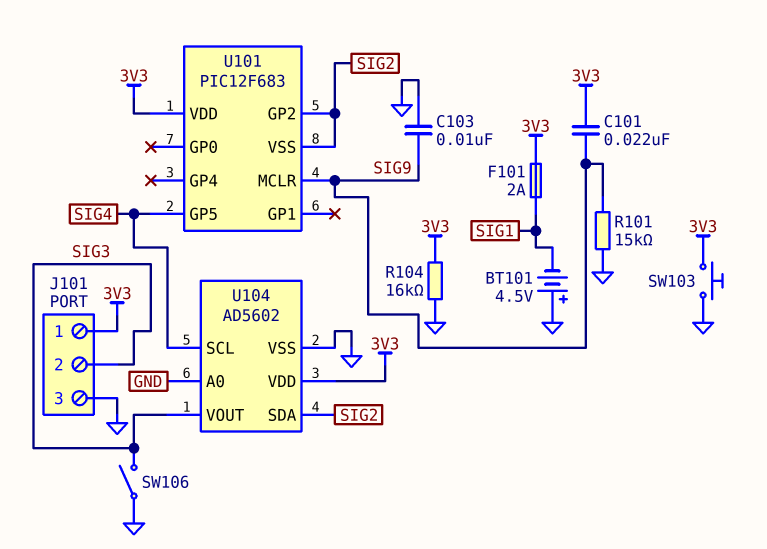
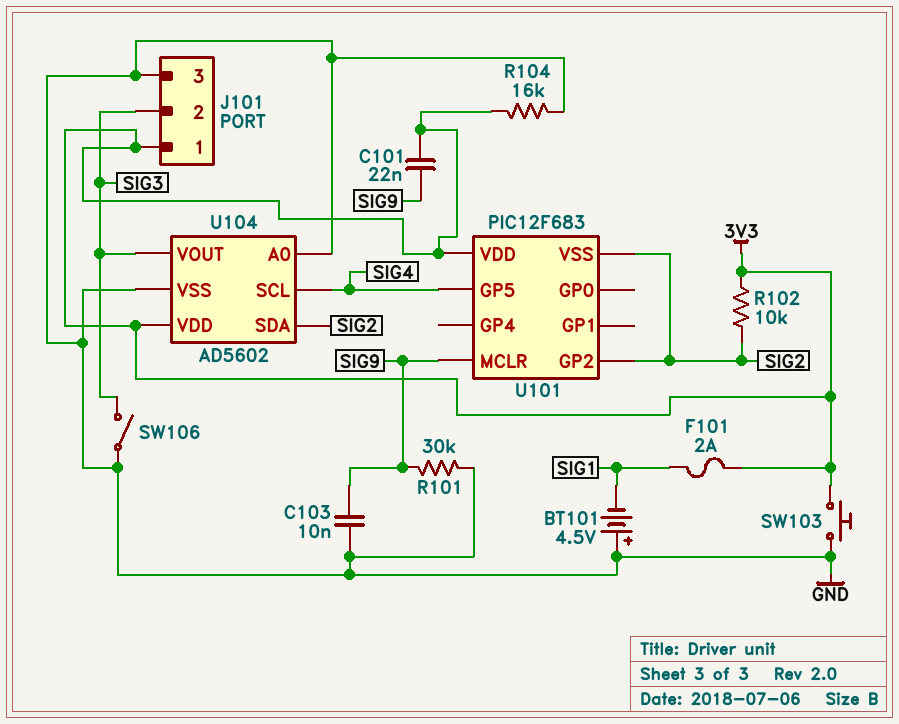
R101: 15k (GND, SIG9) -> 30k (GND, SIG9)
R102: none -> 10k (3V3, SIG2)

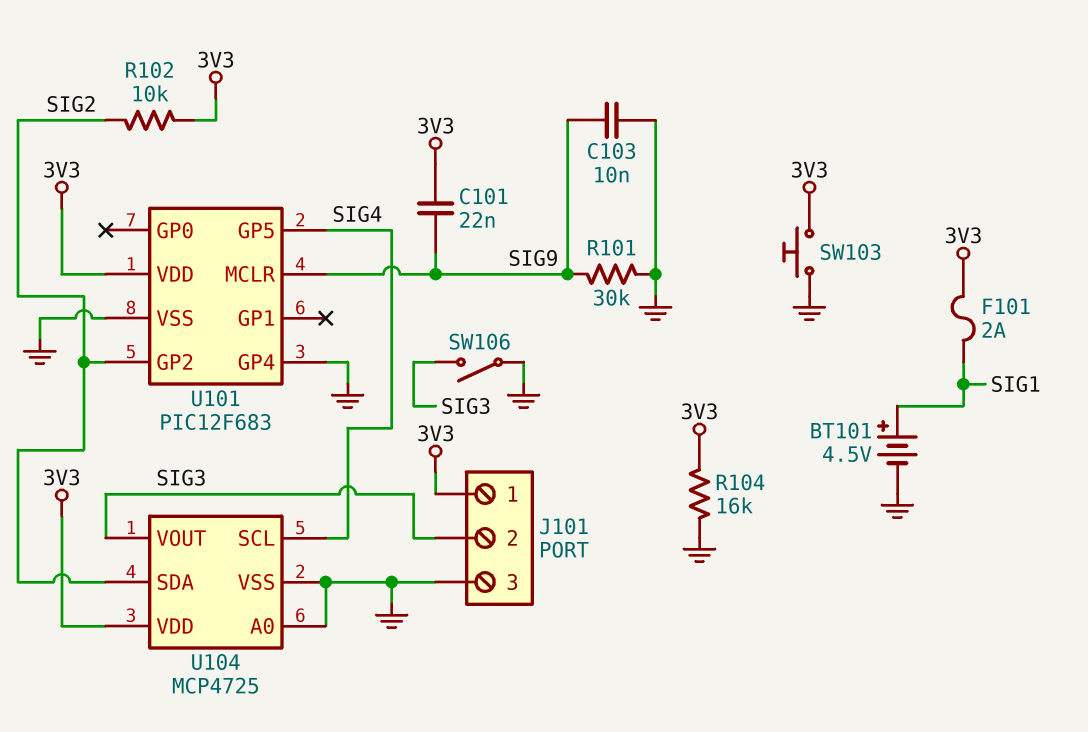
BT101: 4.5V (plus GND, minus SIG1) -> 4.5V (plus SIG1, minus GND)
U101 pin GP4: none -> GND
U101 pin VSS: SIG2 -> GND
U104: AD5602 -> MCP4725

